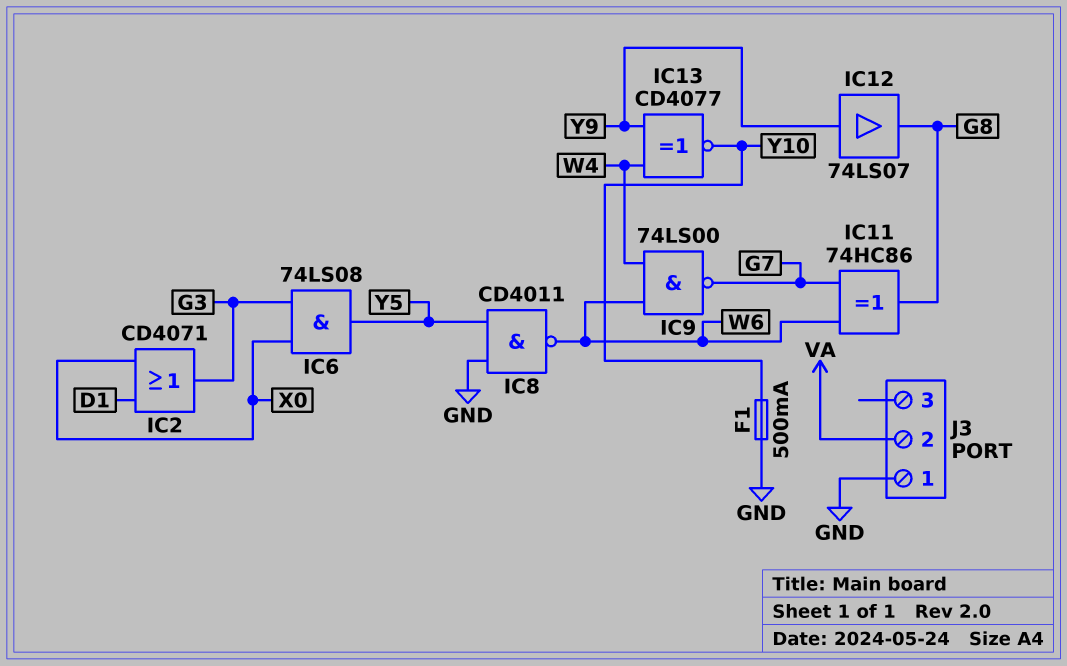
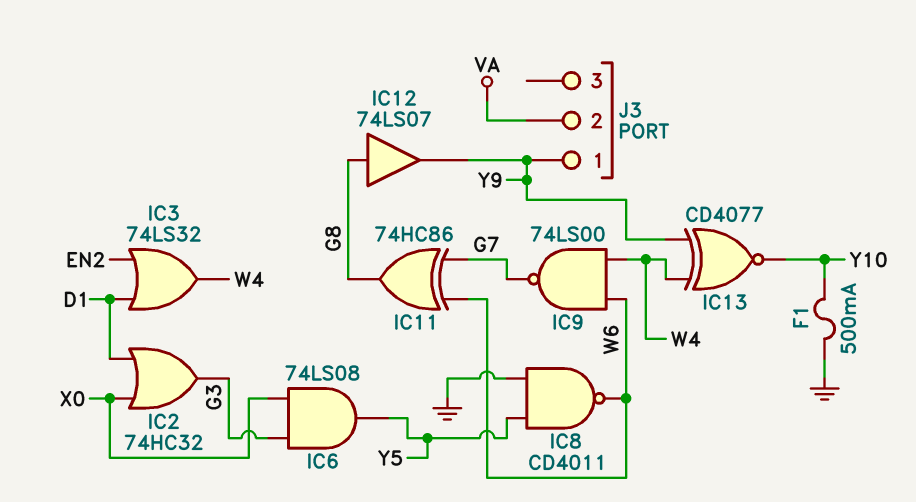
IC2: OR CD4071 (in D1, in X0, out G3) -> OR 74HC32 (in D1, in X0, out G3)
IC3: none -> OR 74LS32 (in D1, in EN2, out W4)
IC12: buffer 74LS07 (in Y9, out G8) -> buffer 74LS07 (in G8, out Y9)
J3 pin 1: GND -> Y9

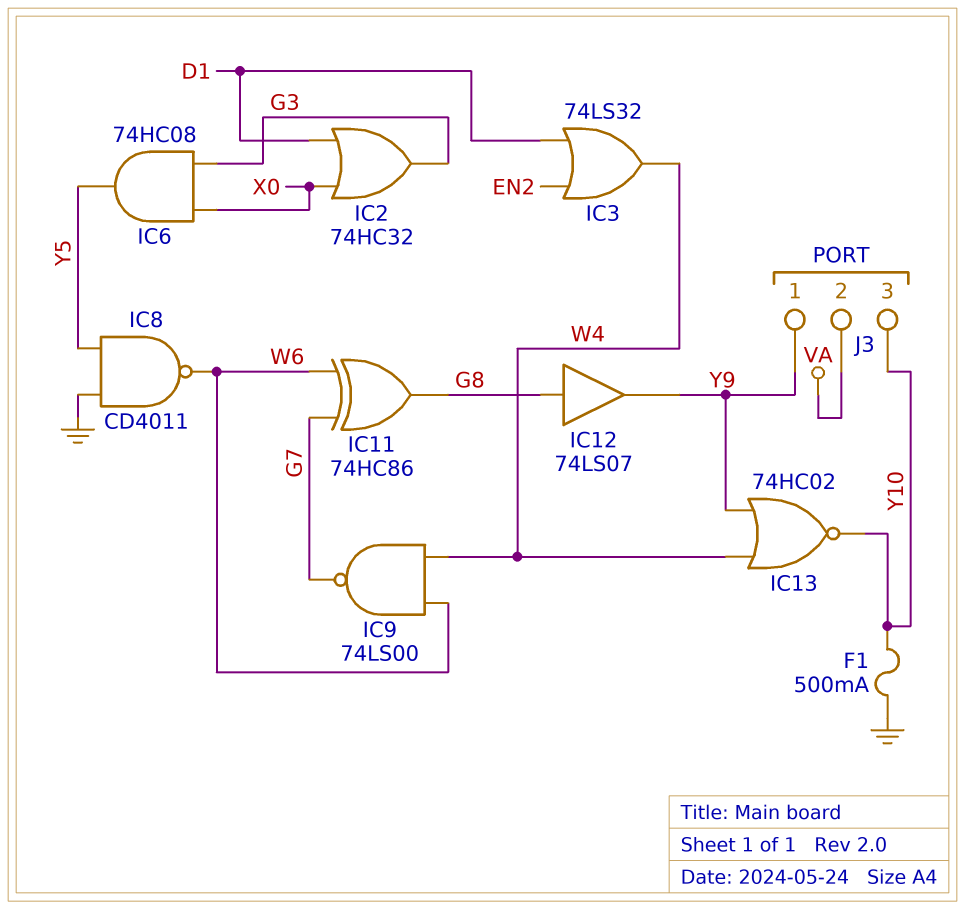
IC6: AND 74LS08 (in G3, in X0, out Y5) -> AND 74HC08 (in G3, in X0, out Y5)
IC13: XNOR CD4077 (in W4, in Y9, out Y10) -> NOR 74HC02 (in W4, in Y9, out Y10)
J3 pin 3: none -> Y10

